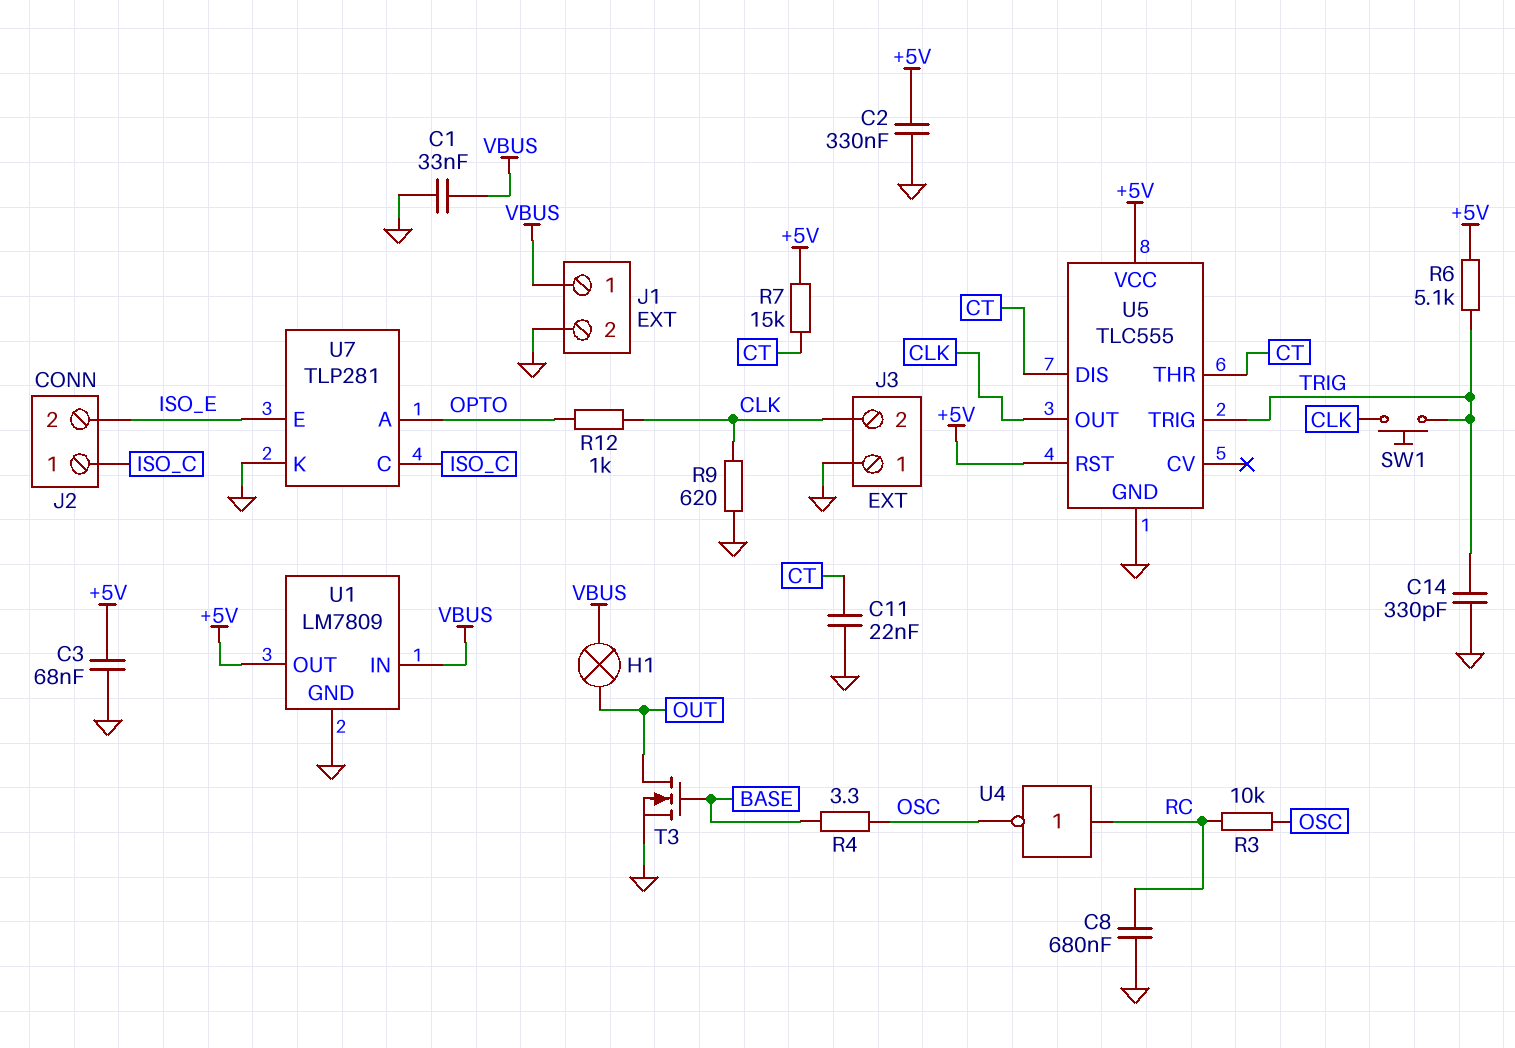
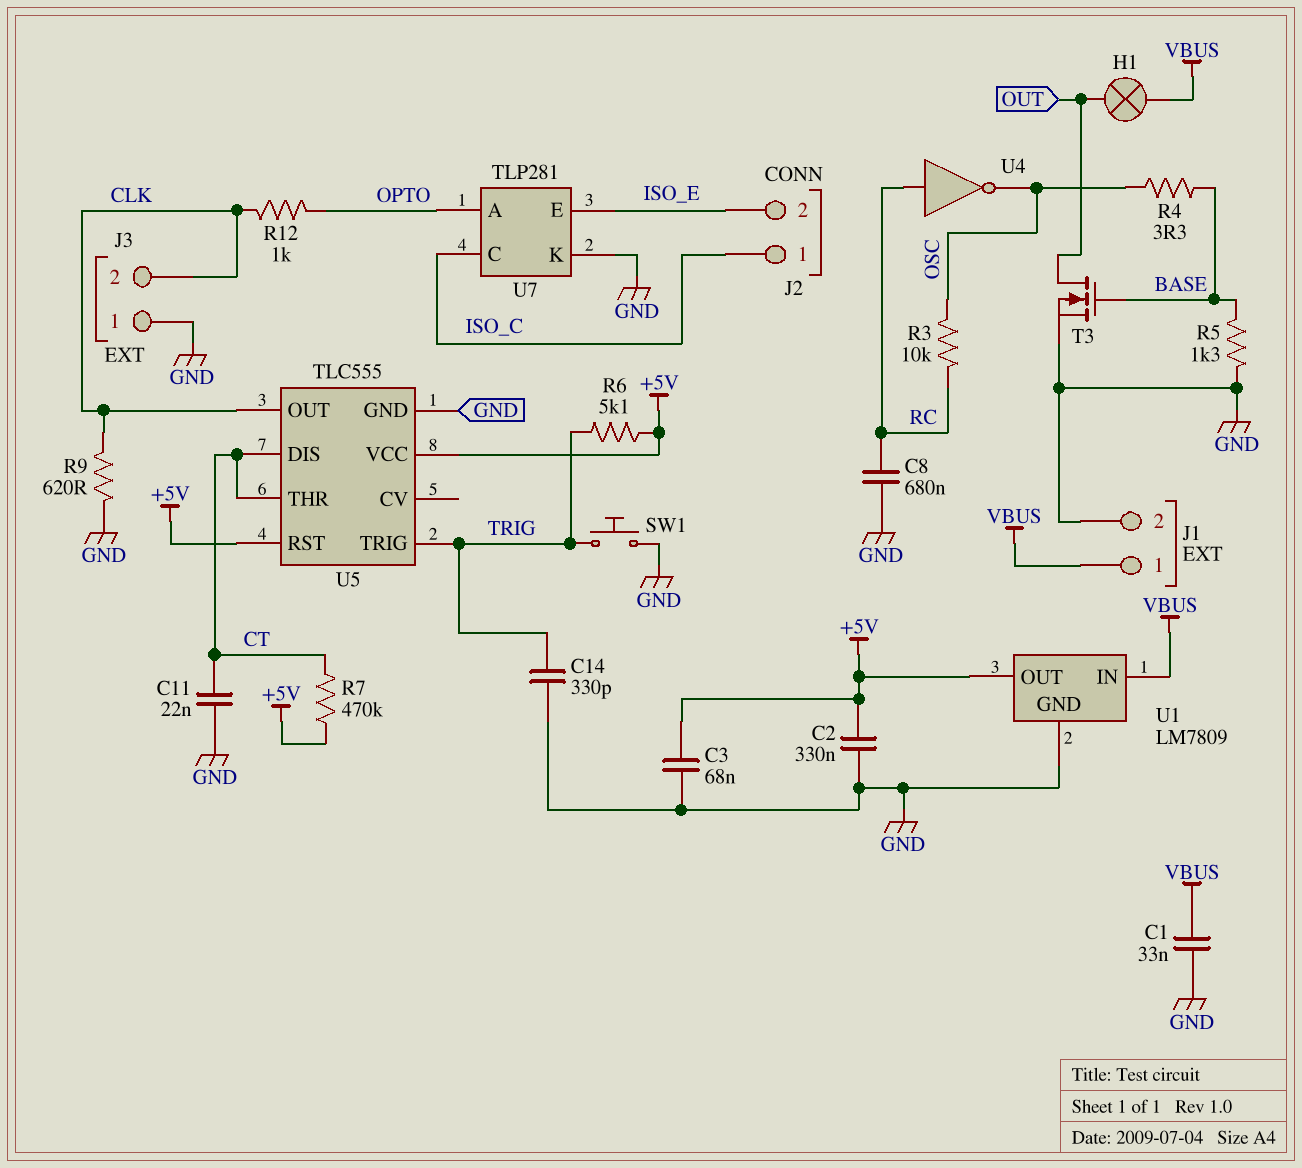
R5: none -> 1.3k (BASE, GND)
R7: 15k (+5V, CT) -> 470k (+5V, CT)
SW1: button (CLK, TRIG) -> button (GND, TRIG)

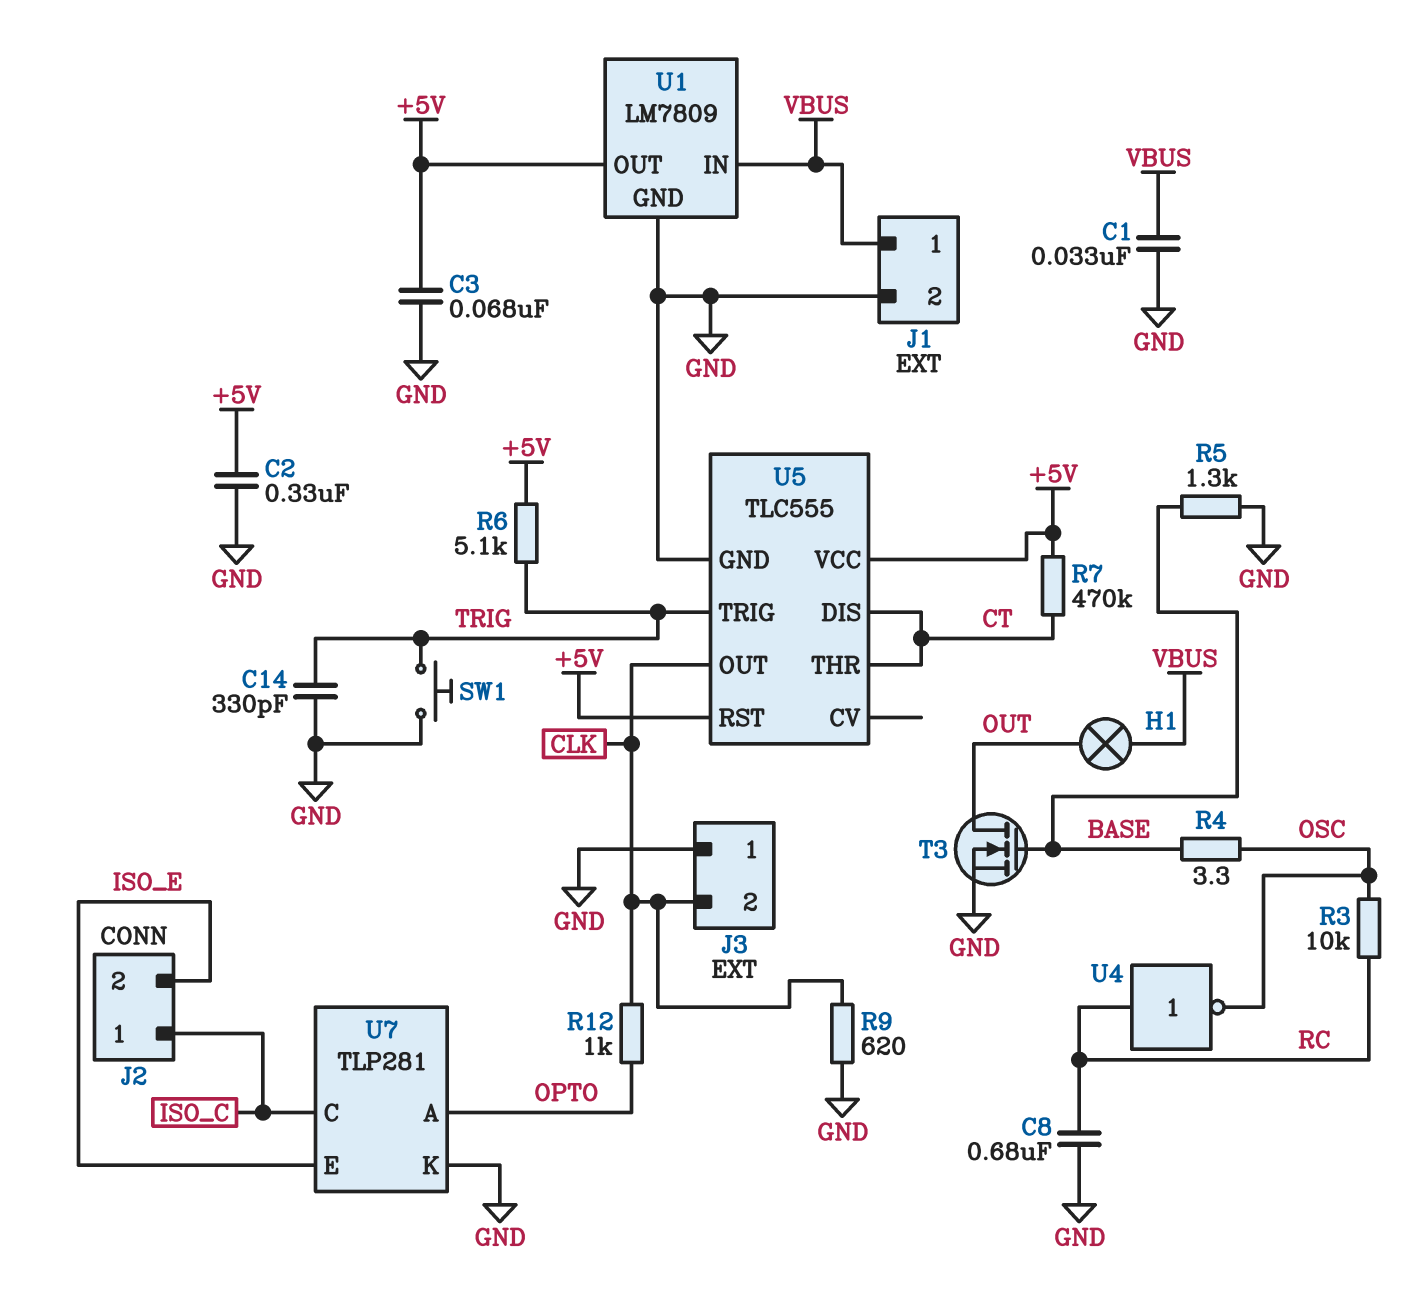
C11: 22nF (CT, GND) -> none

